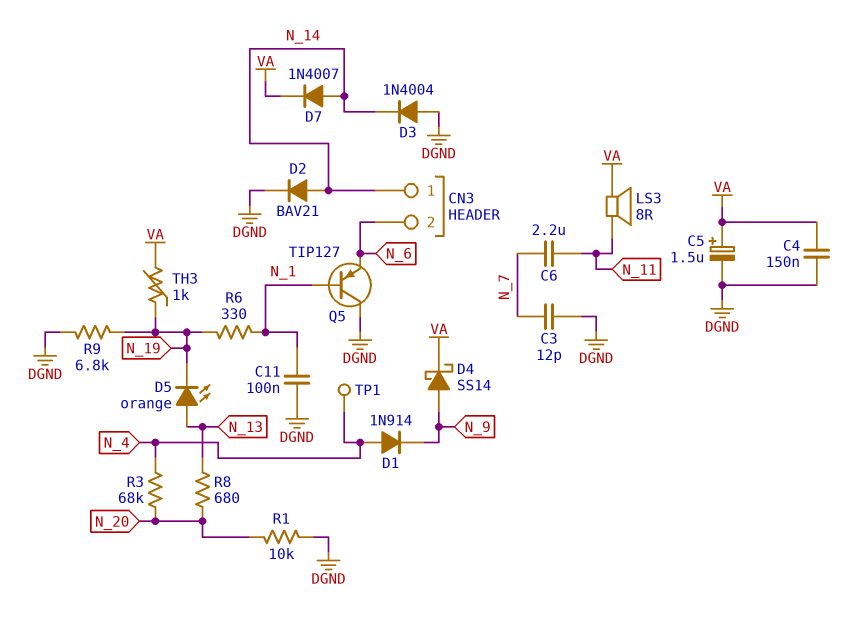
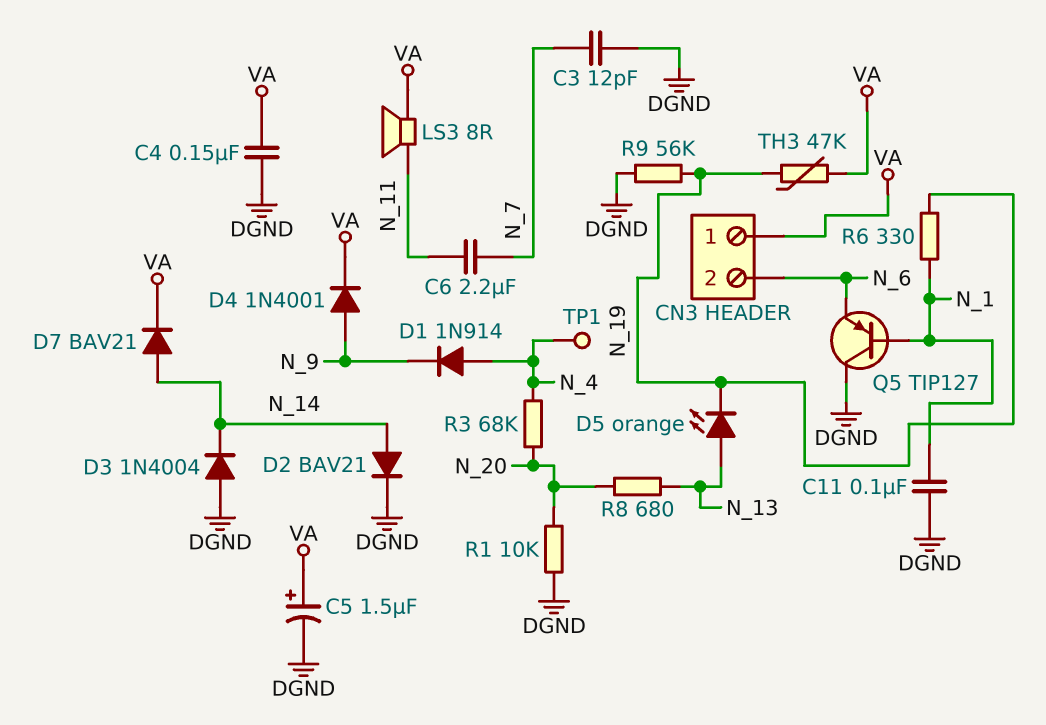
CN3 pin 1: N_14 -> VA
D4: schottky SS14 (A N_9, K VA) -> diode 1N4001 (A N_9, K VA)
D7: diode 1N4007 (A N_14, K VA) -> diode BAV21 (A N_14, K VA)
R9: 6.8k (DGND, N_19) -> 56k (DGND, N_19)
TH3: 1k (N_19, VA) -> 47k (N_19, VA)

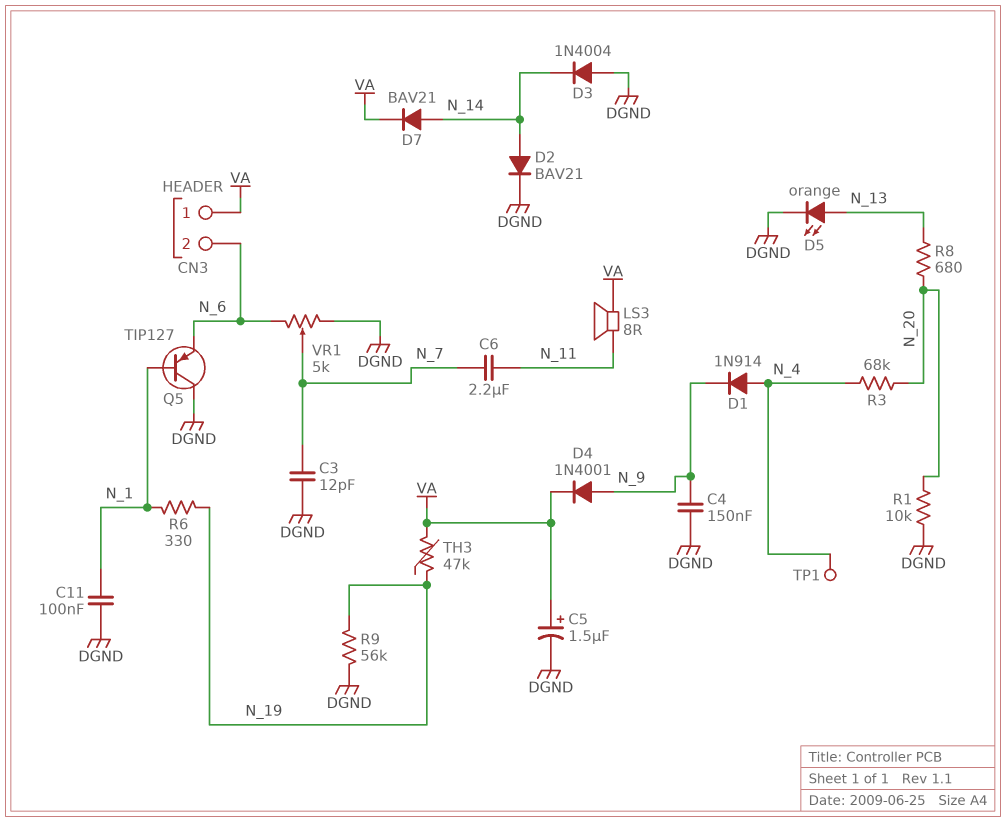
C4: 150nF (DGND, VA) -> 150nF (DGND, N_9)
D5: LED orange (A N_13, K N_19) -> LED orange (A N_13, K DGND)
VR1: none -> 5k (DGND, N_6, wiper N_7)

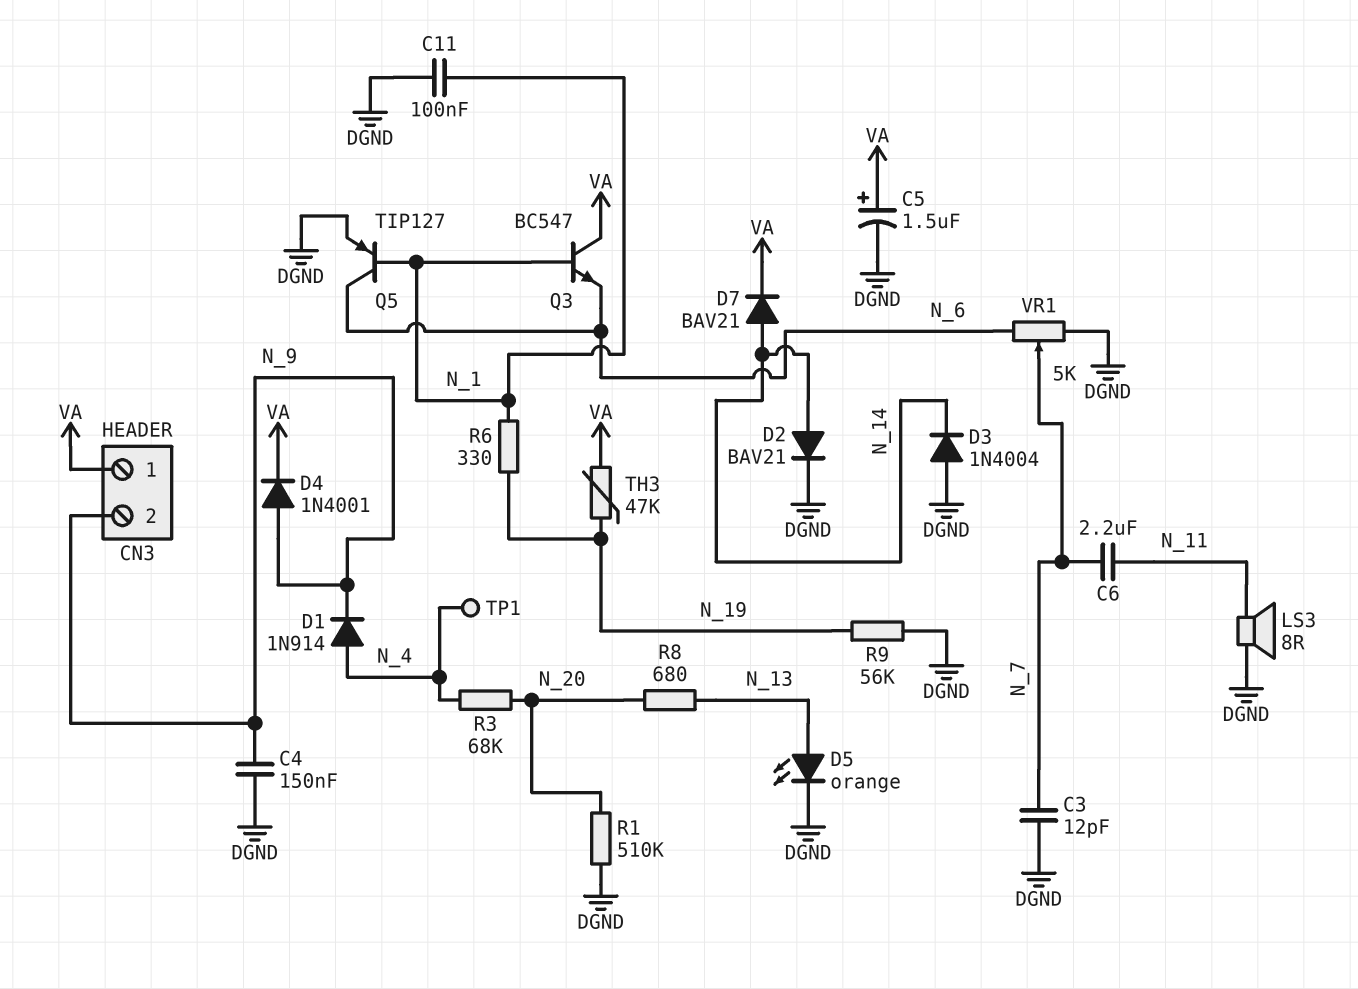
CN3 pin 2: N_6 -> N_9
LS3: speaker 8R (N_11, VA) -> speaker 8R (DGND, N_11)
Q3: none -> NPN BC547 (B N_1, C VA, E N_6)
Q5: PNP TIP127 (B N_1, C DGND, E N_6) -> PNP TIP127 (B N_1, C N_6, E DGND)
R1: 10k (DGND, N_20) -> 510k (DGND, N_20)

